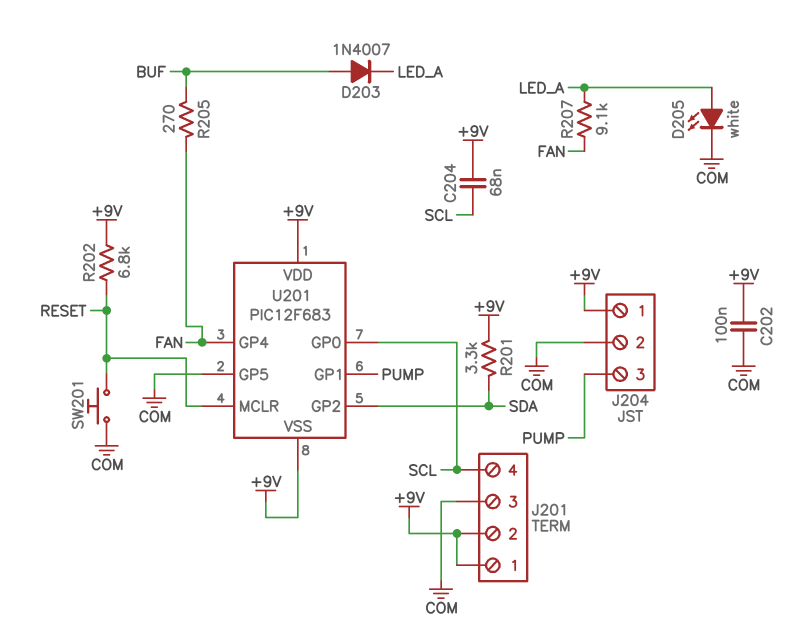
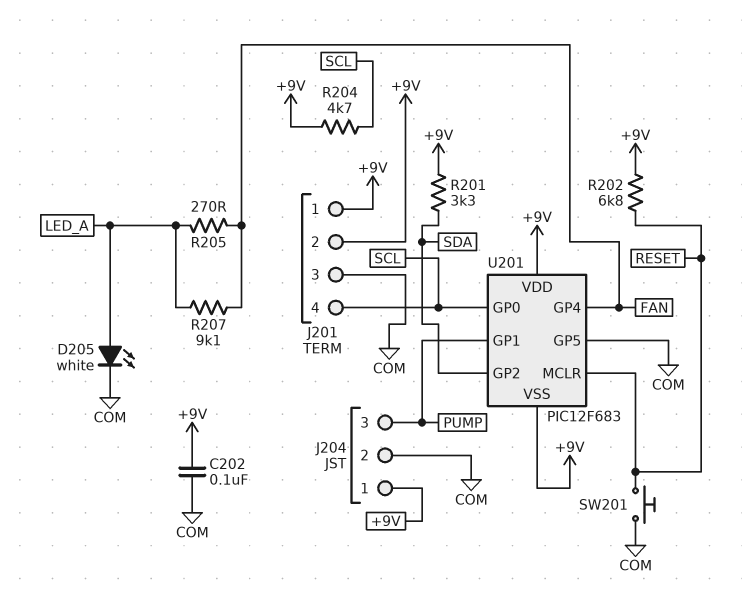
C204: 68nF (+9V, SCL) -> none
D203: diode 1N4007 (A BUF, K LED_A) -> none
R204: none -> 4.7k (+9V, SCL)
R205: 270 (BUF, FAN) -> 270 (FAN, LED_A)

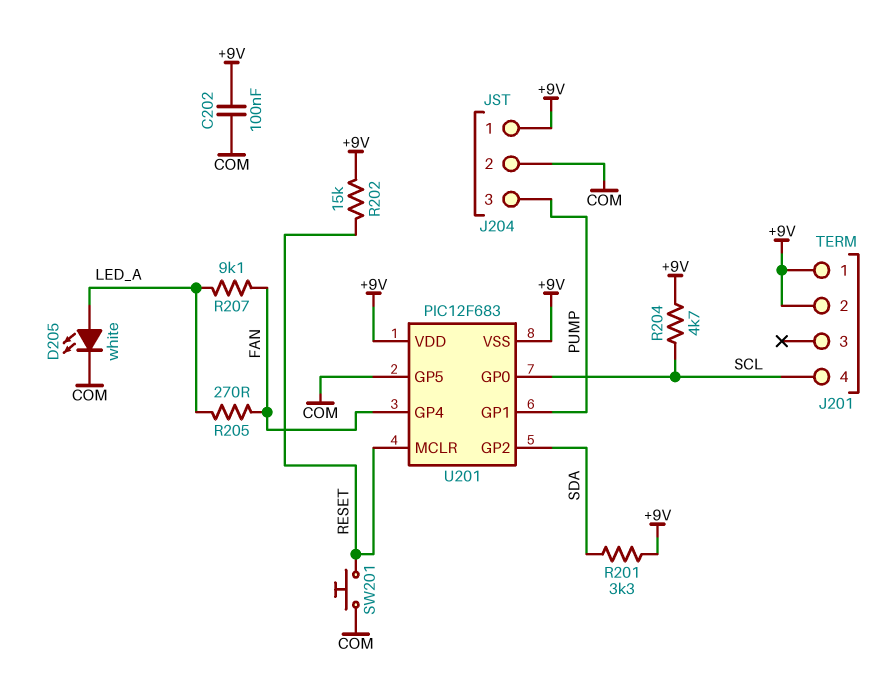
J201 pin 3: COM -> none
R202: 6.8k (+9V, RESET) -> 15k (+9V, RESET)

